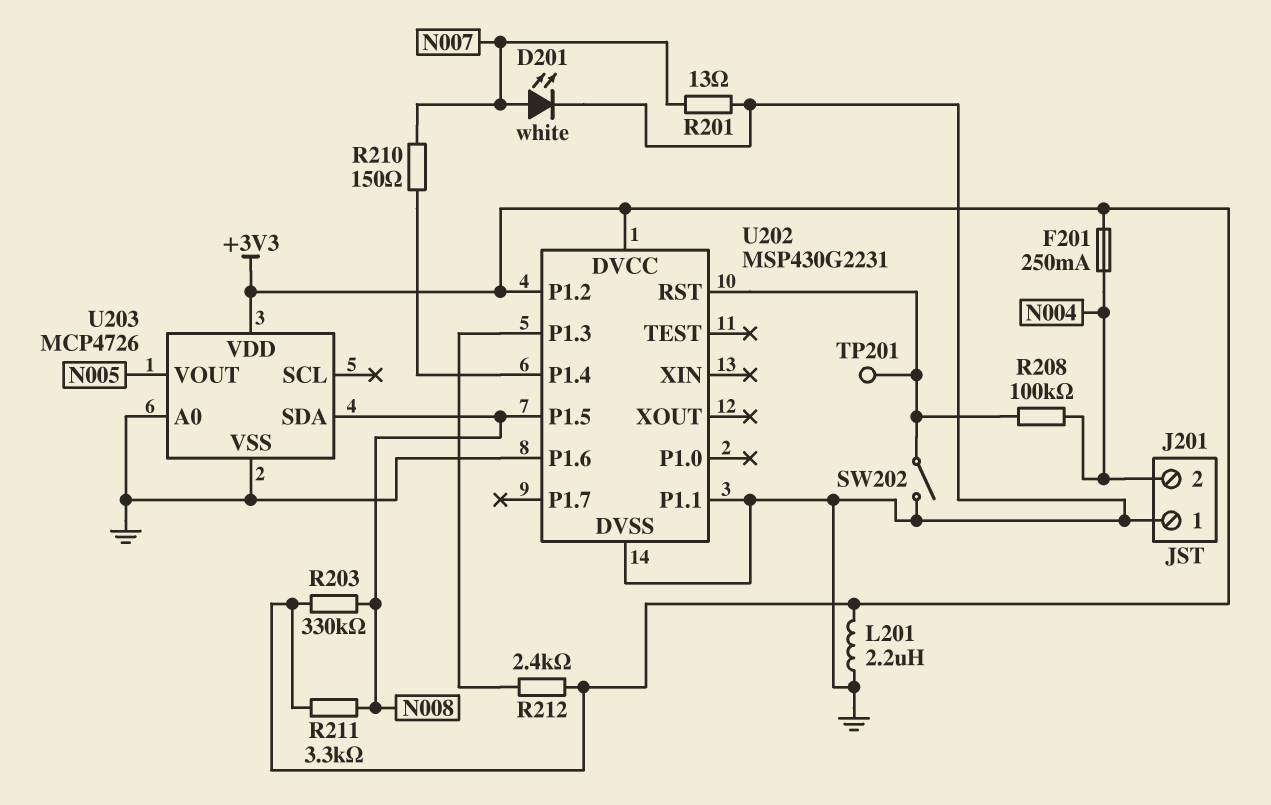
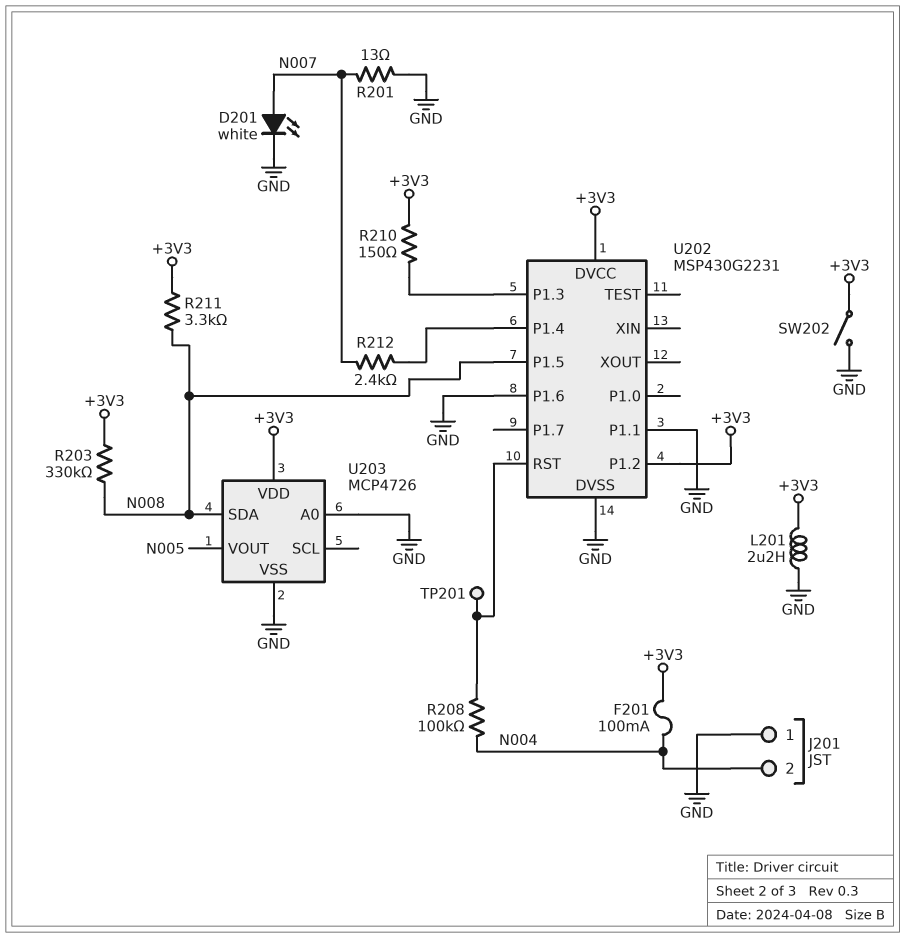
F201: 250mA (+3V3, N004) -> 100mA (+3V3, N004)
R210: 150 (N007, U202/P1.4) -> 150 (+3V3, U202/P1.3)
R212: 2.4k (+3V3, U202/P1.3) -> 2.4k (N007, U202/P1.4)
SW202: switch (GND, U202/RST) -> switch (+3V3, GND)

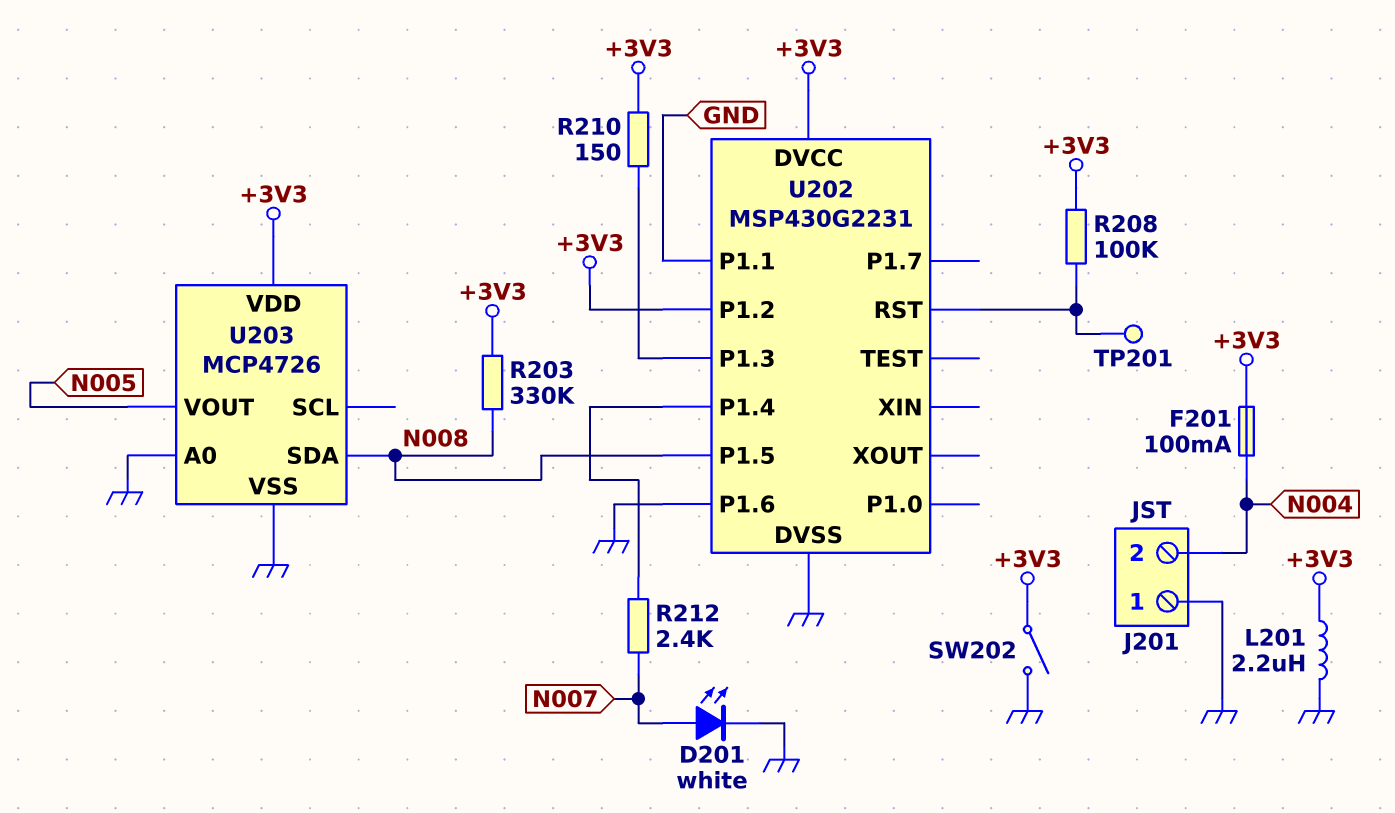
R201: 13 (GND, N007) -> none
R208: 100k (N004, U202/RST) -> 100k (+3V3, U202/RST)
R211: 3.3k (+3V3, N008) -> none

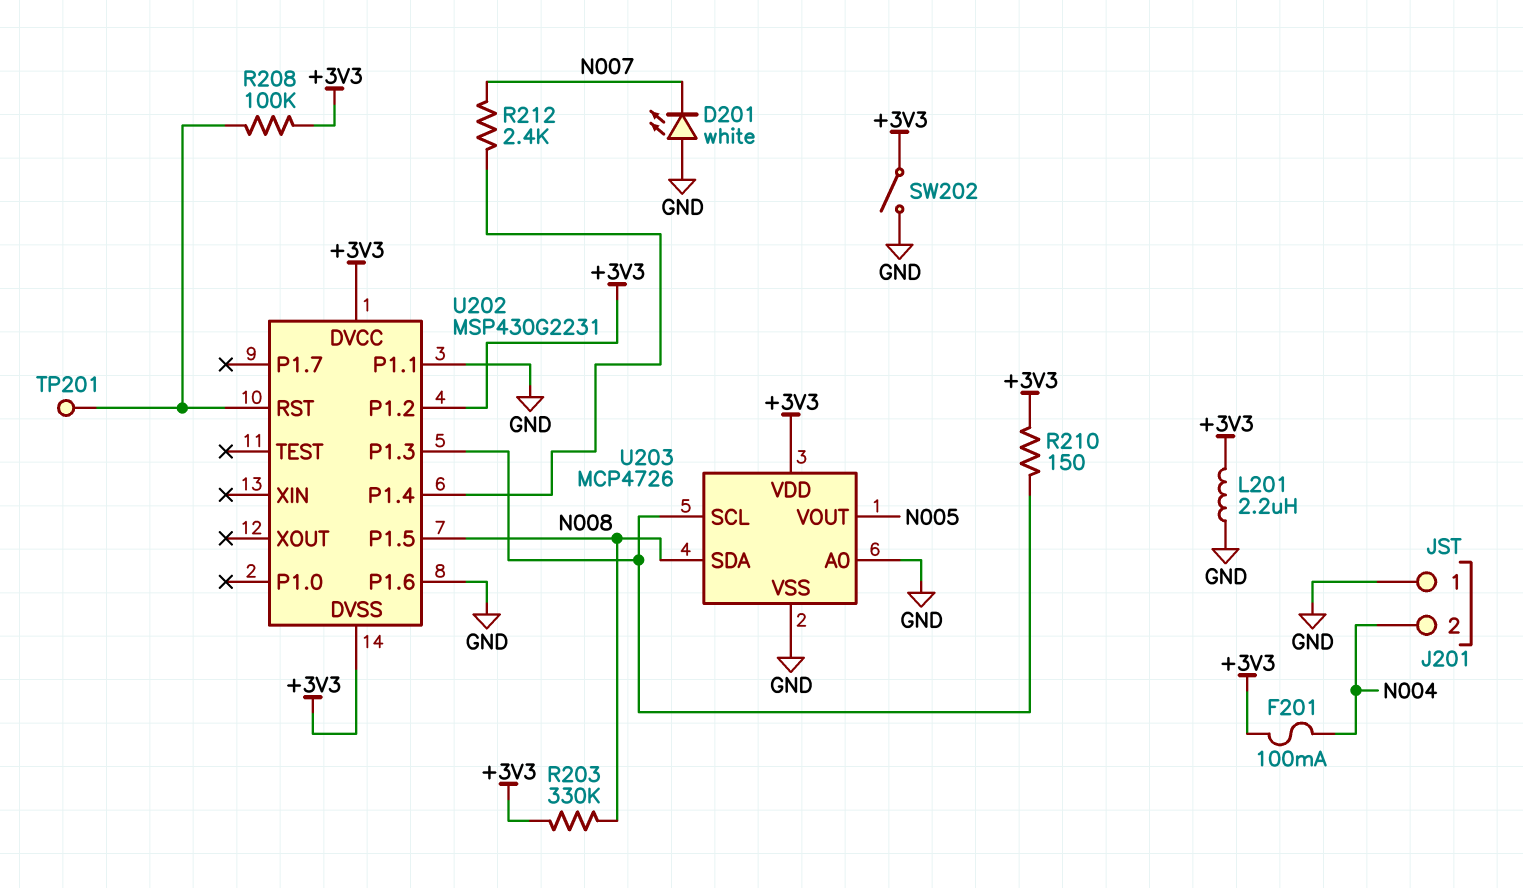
D201: LED white (A N007, K GND) -> LED white (A GND, K N007)
U202 pin DVSS: GND -> +3V3
U203 pin SCL: none -> U202/P1.3

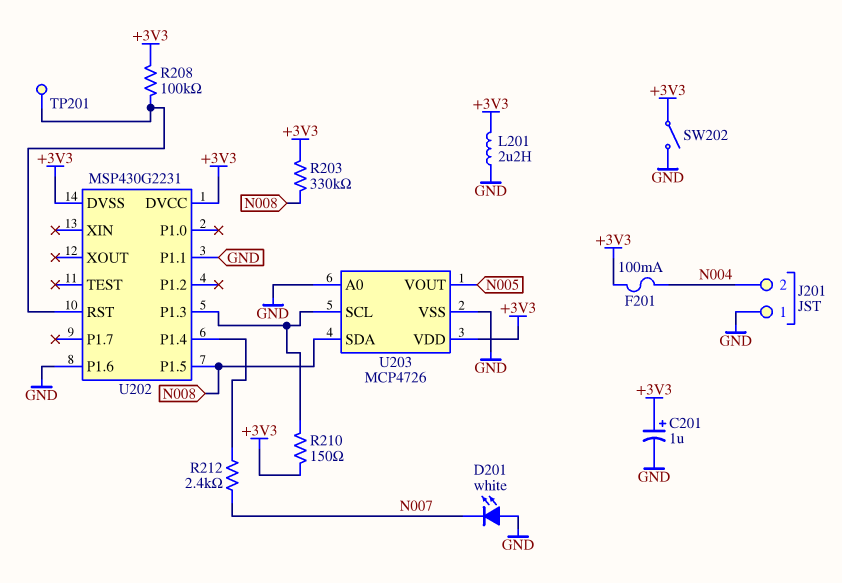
C201: none -> 1uF (plus +3V3, minus GND)
U202 pin P1.2: +3V3 -> none

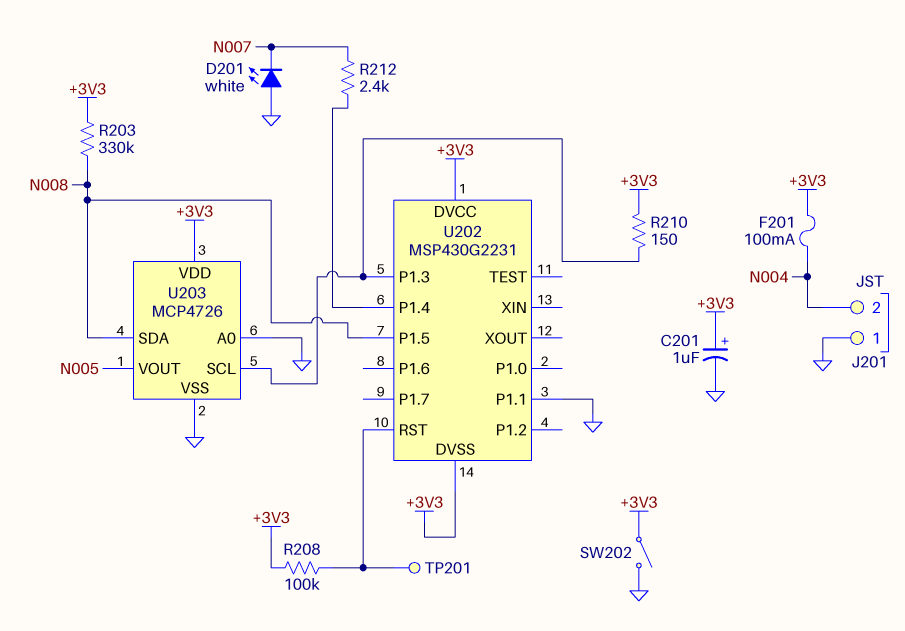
L201: 2.2uH (+3V3, GND) -> none
U202 pin P1.6: GND -> none

